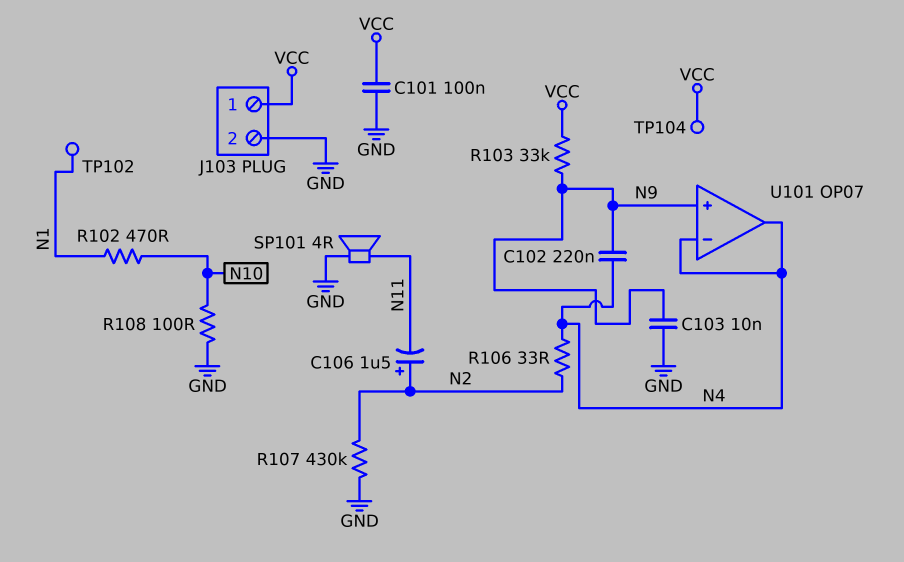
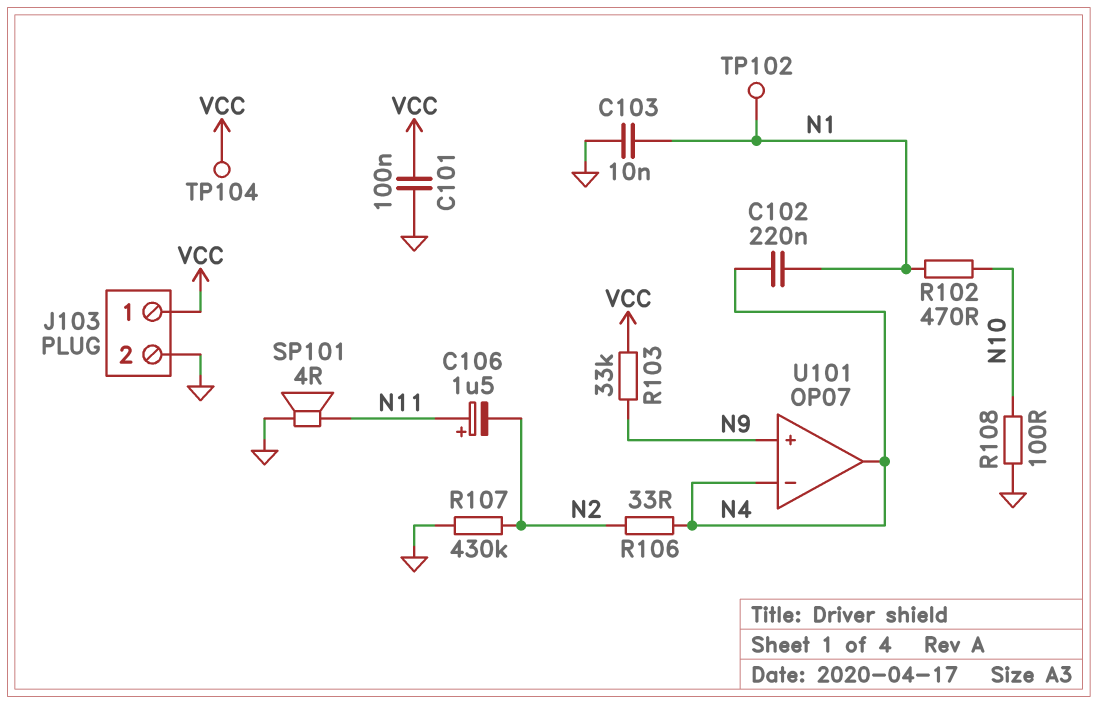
C102: 220nF (N4, N9) -> 220nF (N1, N4)
C103: 10nF (GND, N9) -> 10nF (GND, N1)
C106: 1.5uF (plus N2, minus N11) -> 1.5uF (plus N11, minus N2)

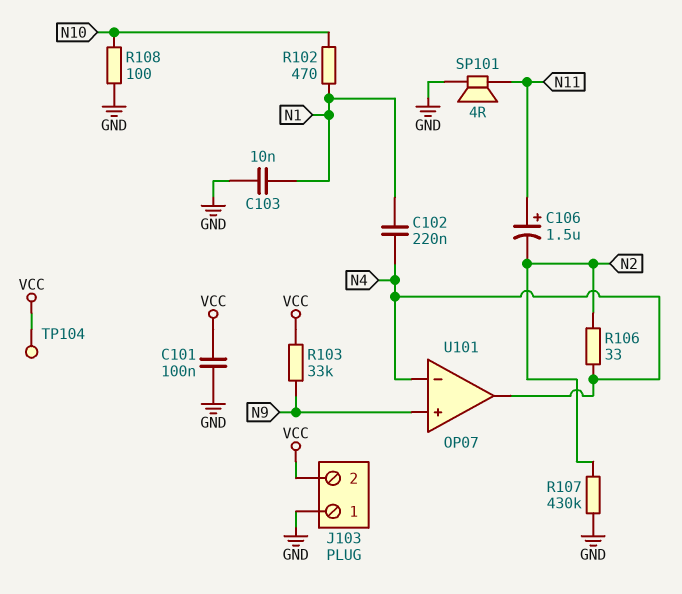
J103 pin 1: VCC -> GND
J103 pin 2: GND -> VCC
TP102: test point (N1) -> none

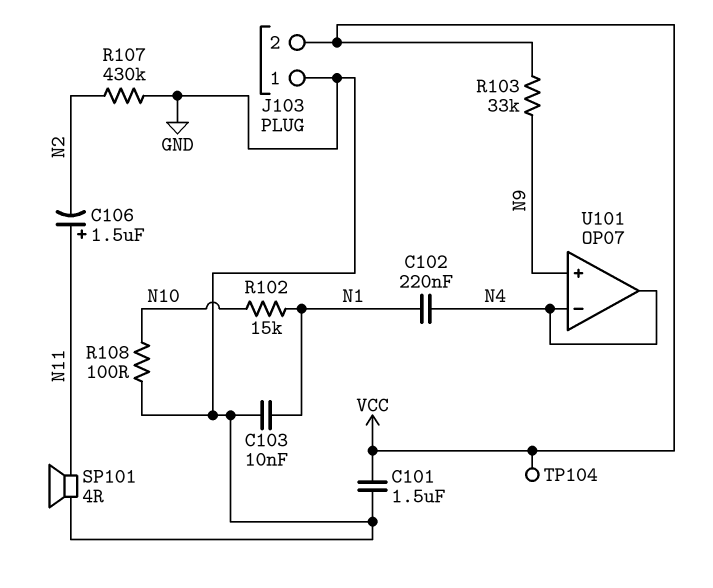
C101: 100nF (GND, VCC) -> 1.5uF (GND, VCC)
R102: 470 (N1, N10) -> 15k (N1, N10)
R106: 33 (N2, N4) -> none

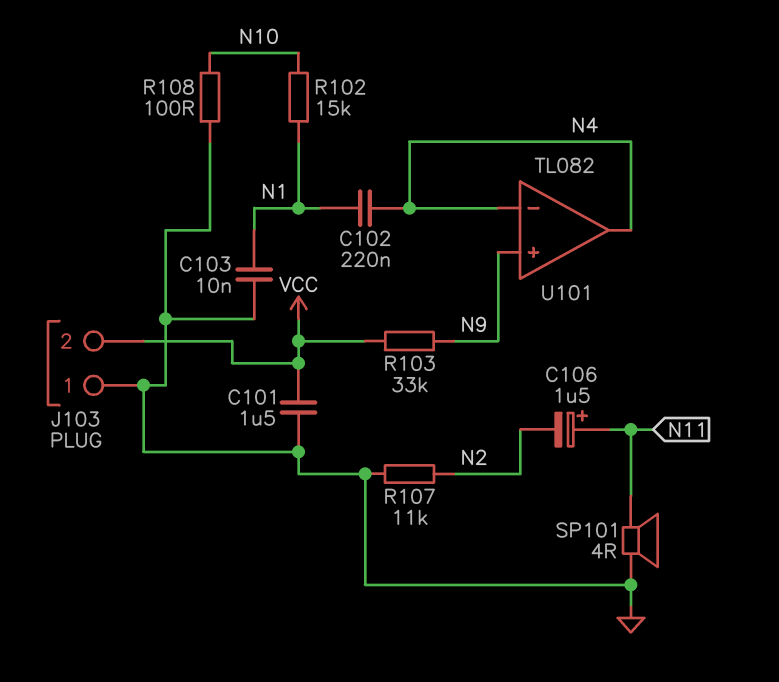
R107: 430k (GND, N2) -> 11k (GND, N2)
TP104: test point (VCC) -> none
U101: OP07 -> TL082

